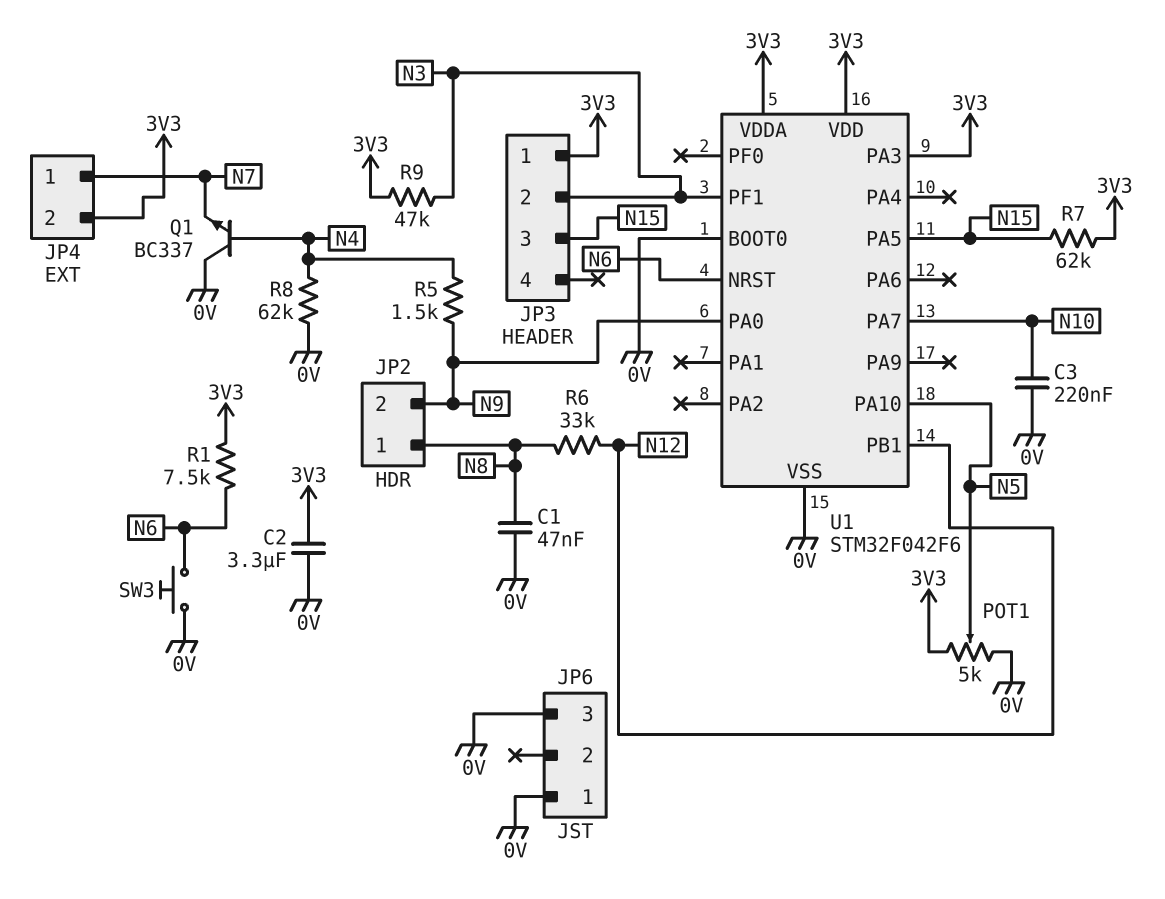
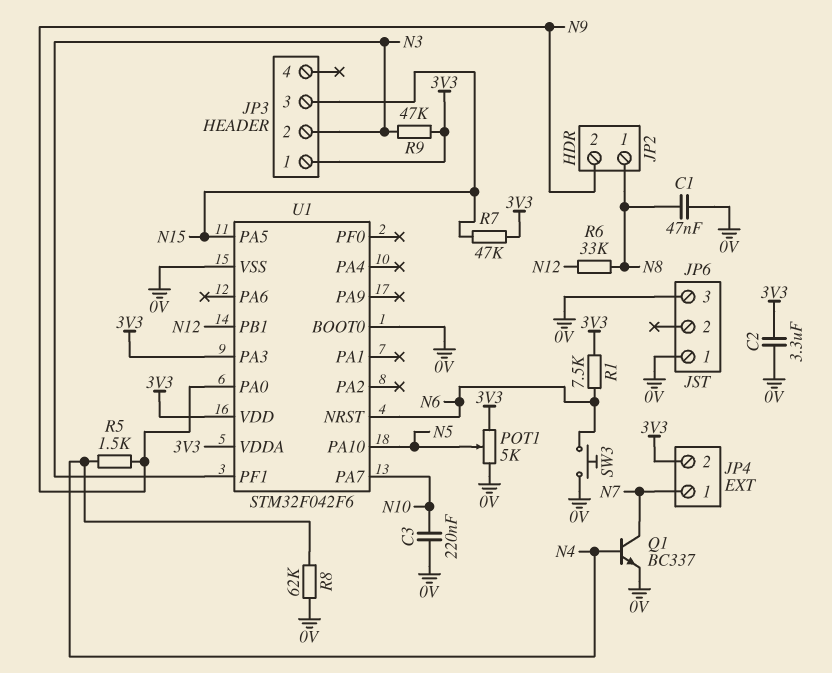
Q1: NPN BC337 (B N4, C 0V, E N7) -> NPN BC337 (B N4, C N7, E 0V)
R7: 62k (3V3, N15) -> 47k (3V3, N15)

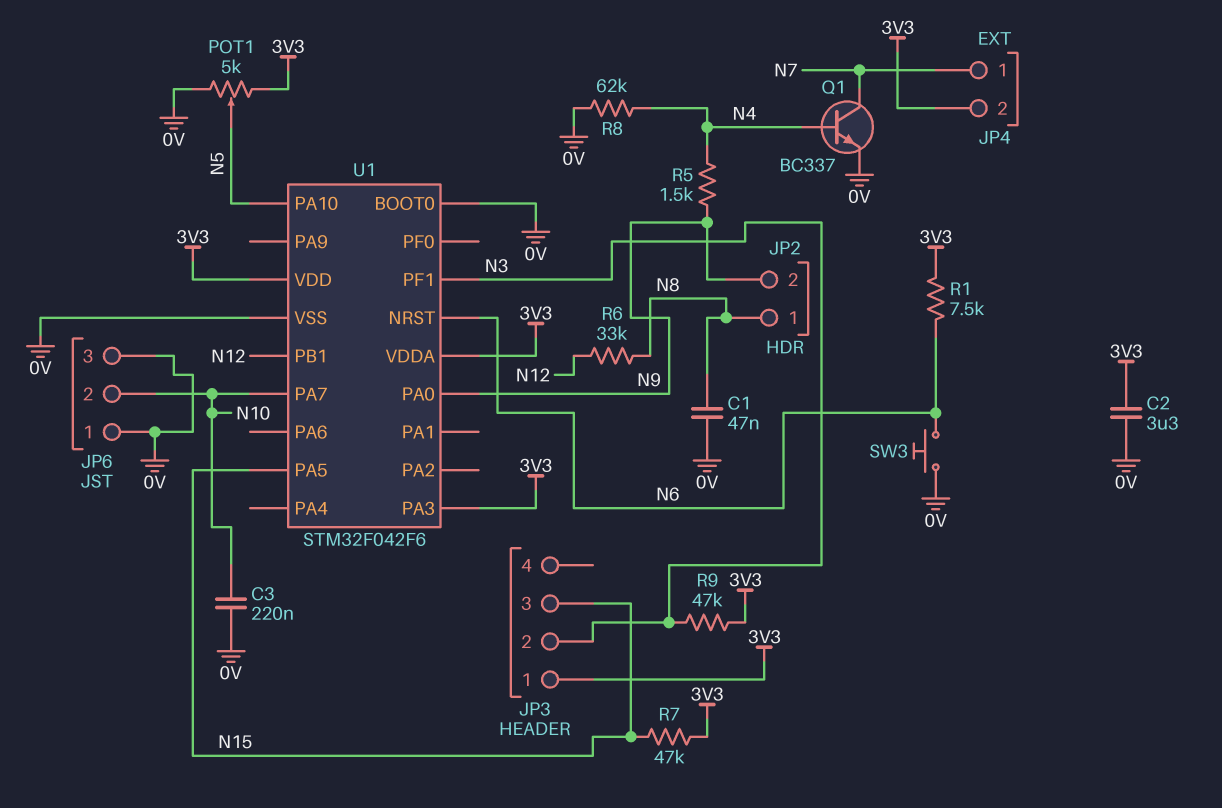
JP6 pin 2: none -> N10

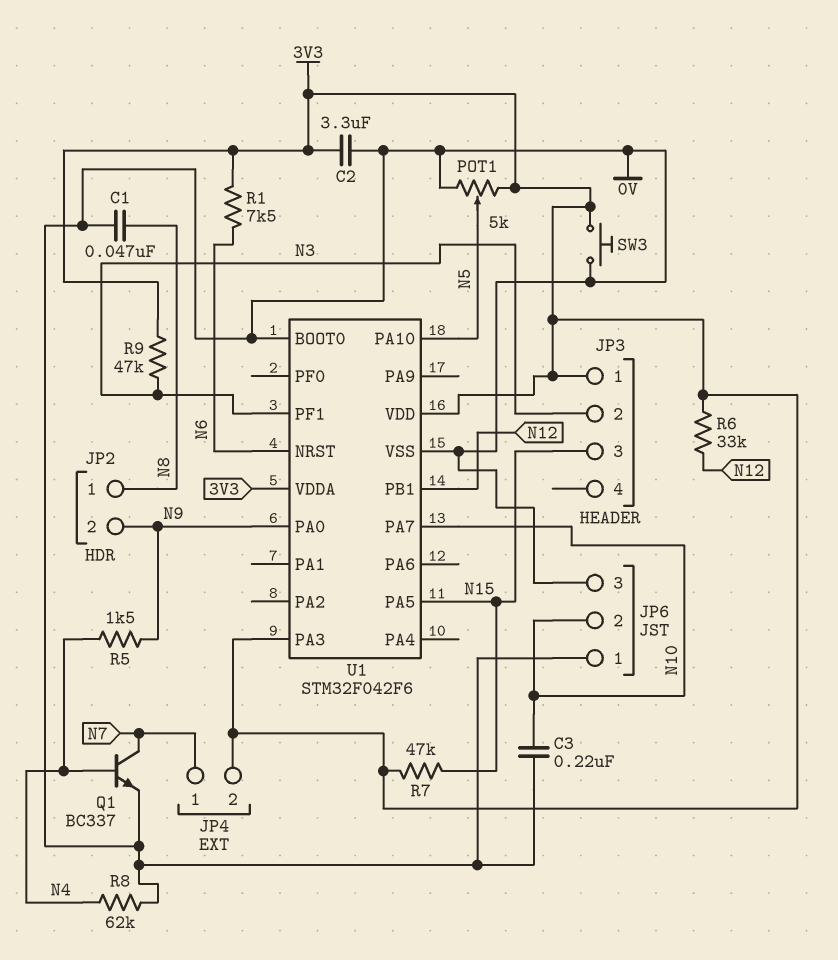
R6: 33k (N8, N12) -> 33k (3V3, N12)
SW3: button (0V, N6) -> button (0V, 3V3)

